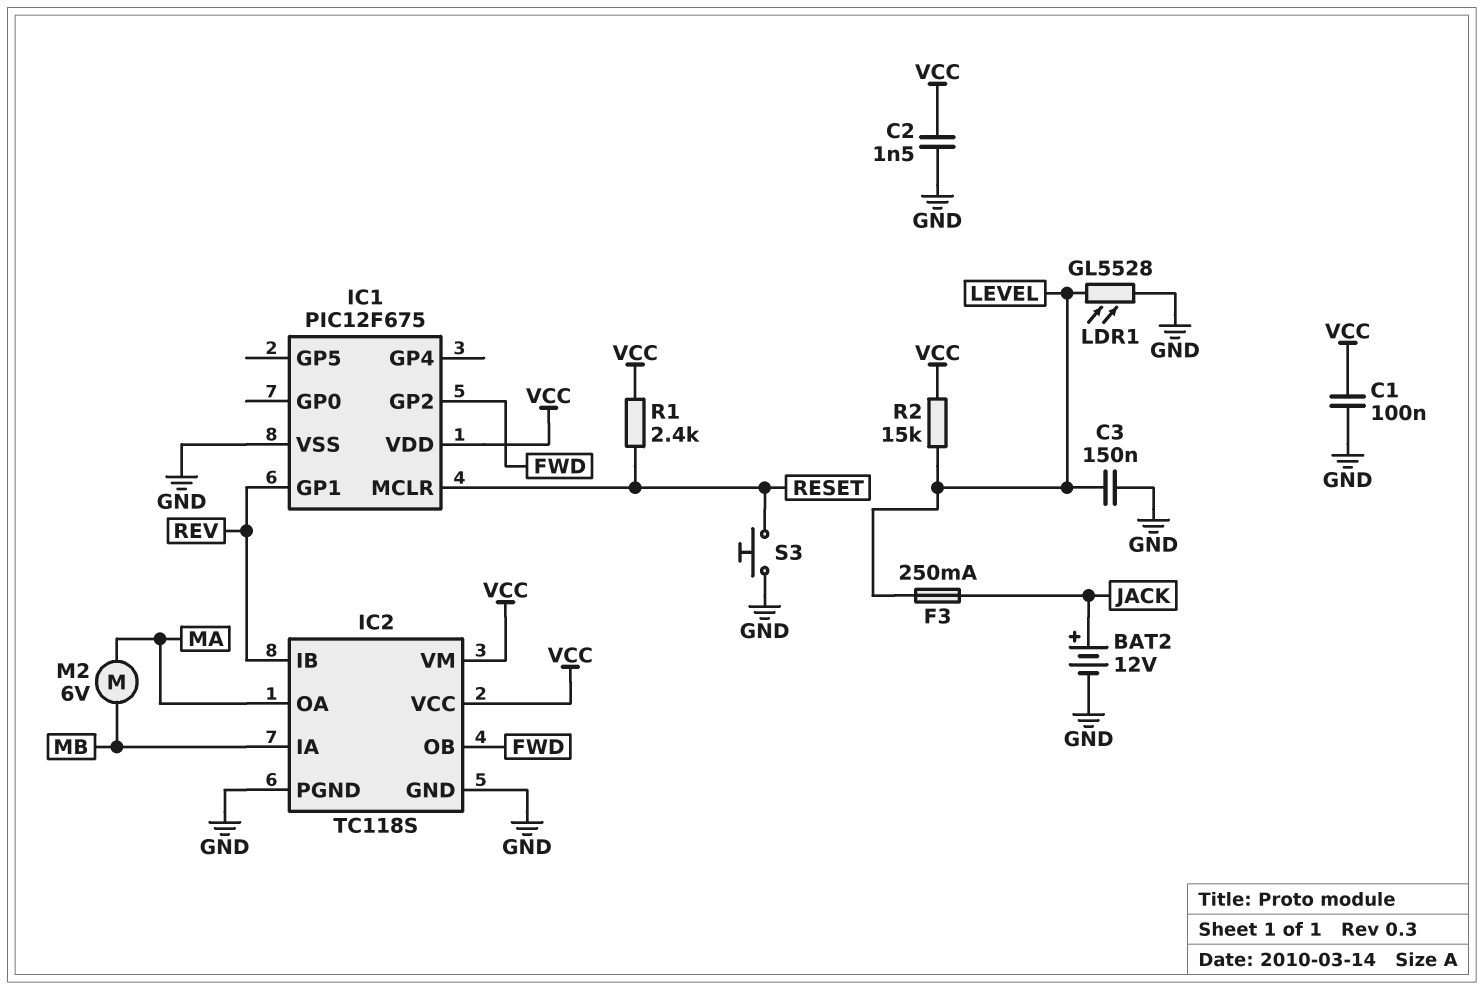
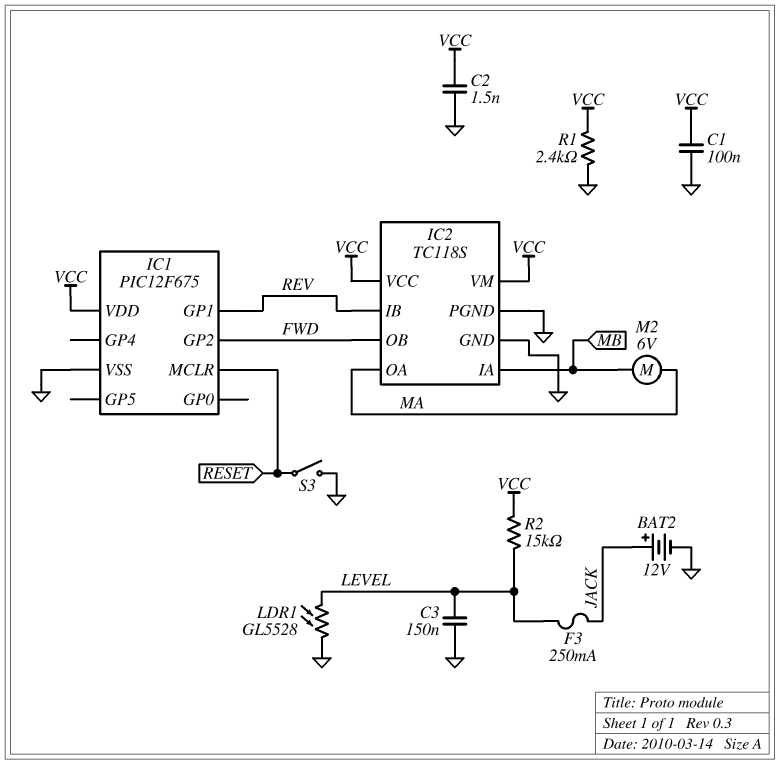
R1: 2.4k (RESET, VCC) -> 2.4k (GND, VCC)
S3: button (GND, RESET) -> switch (GND, RESET)

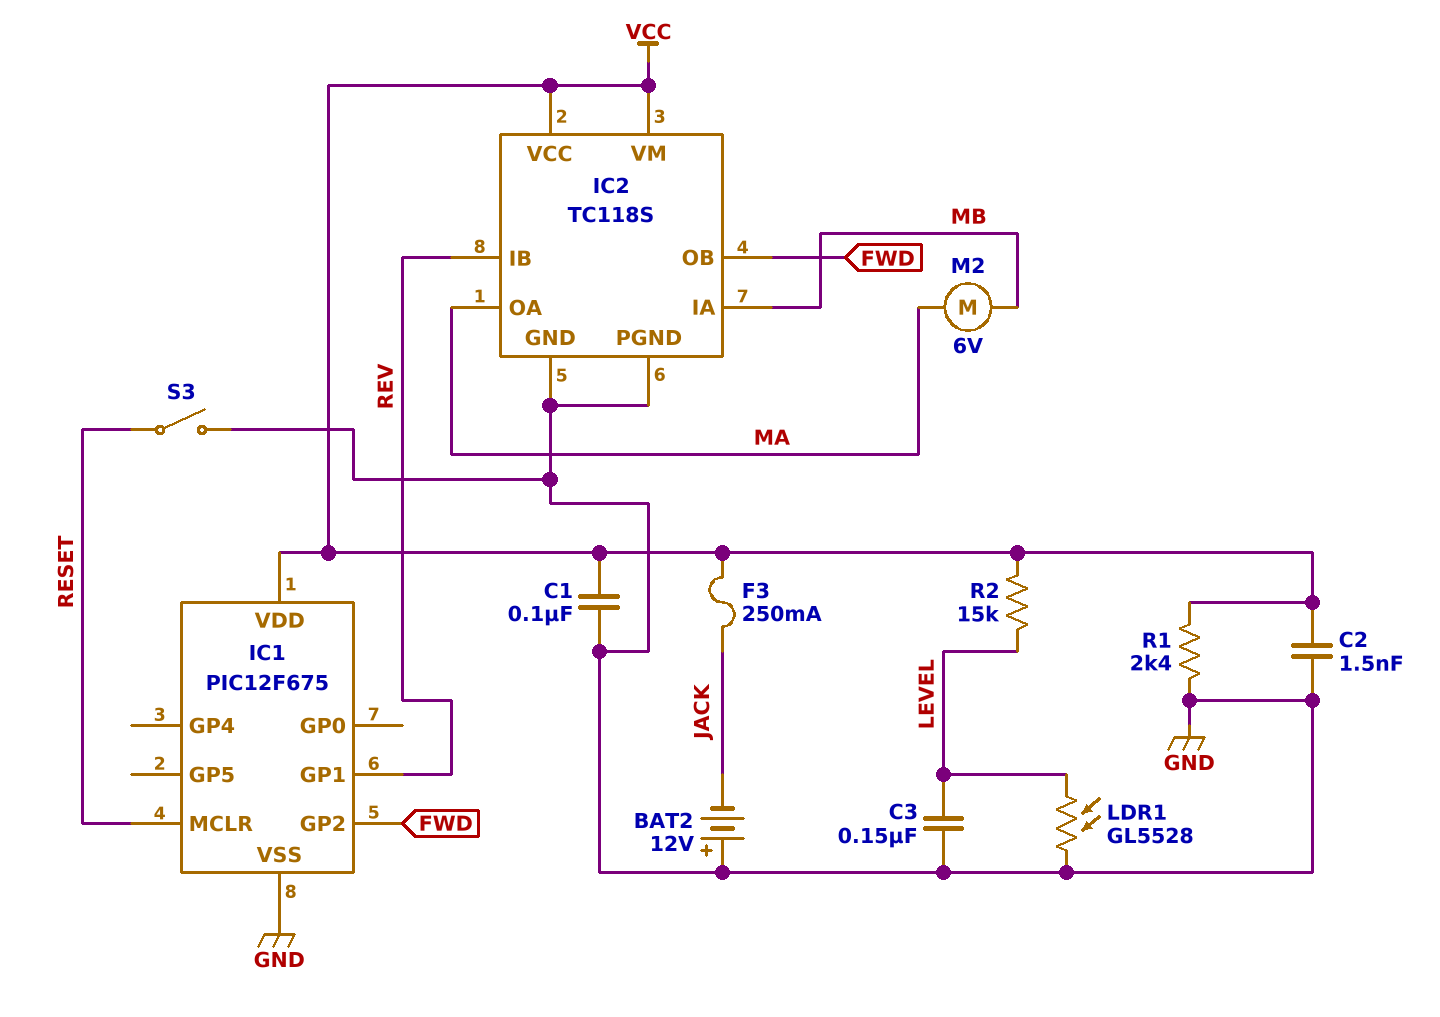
BAT2: 12V (plus JACK, minus GND) -> 12V (plus GND, minus JACK)
F3: 250mA (JACK, LEVEL) -> 250mA (JACK, VCC)

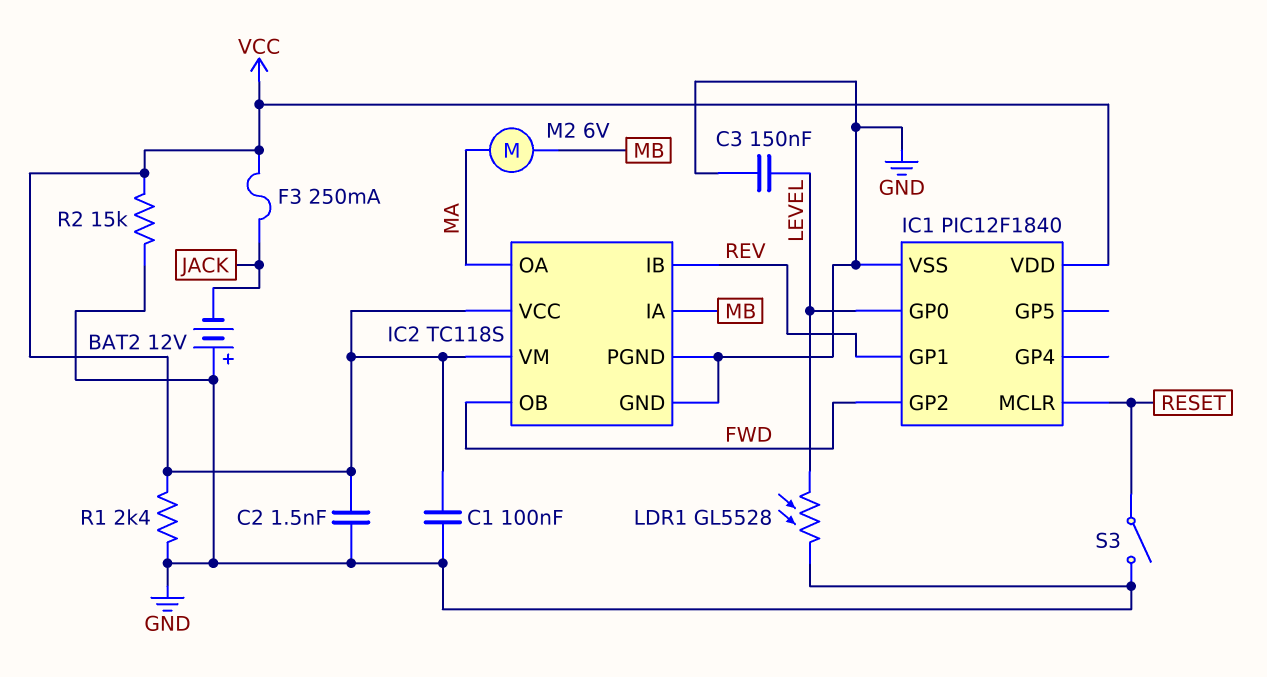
IC1: PIC12F675 -> PIC12F1840
IC1 pin GP0: none -> LEVEL
R2: 15k (LEVEL, VCC) -> 15k (GND, VCC)

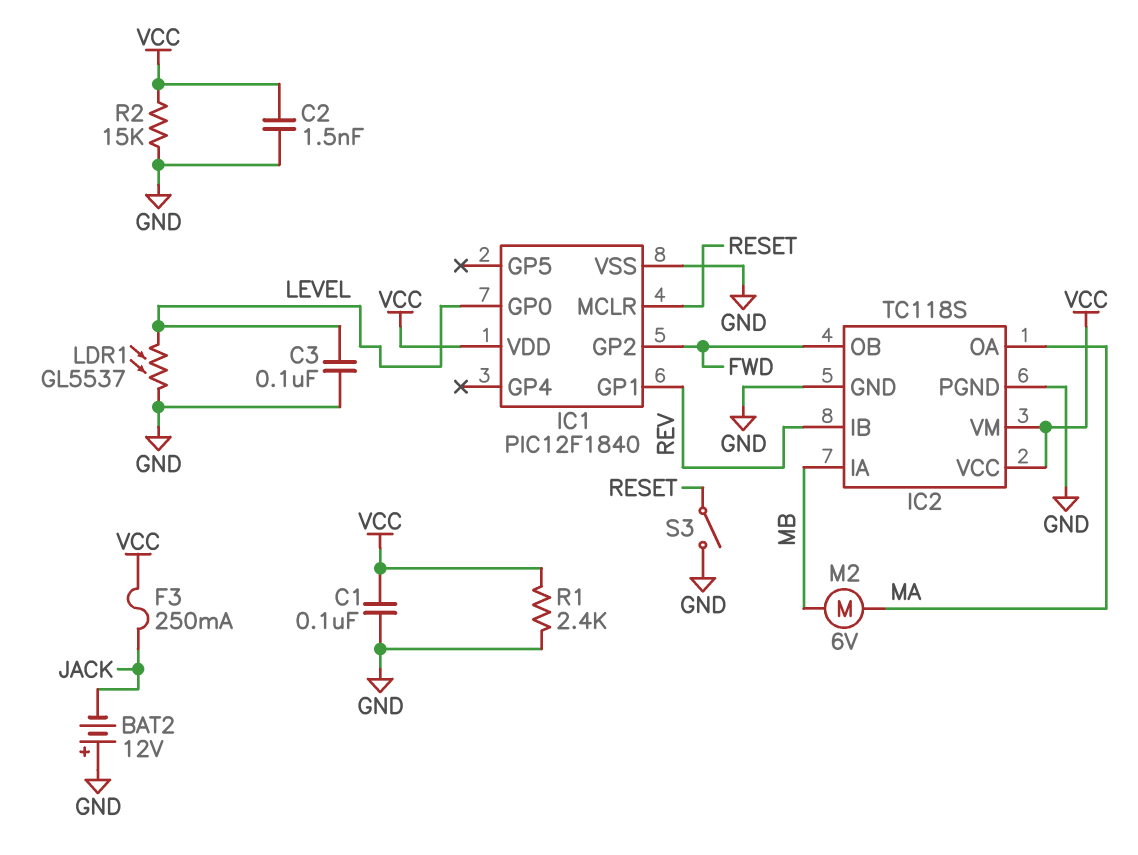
C3: 150nF (GND, LEVEL) -> 100nF (GND, LEVEL)
LDR1: GL5528 (GND, LEVEL) -> GL5537 (GND, LEVEL)

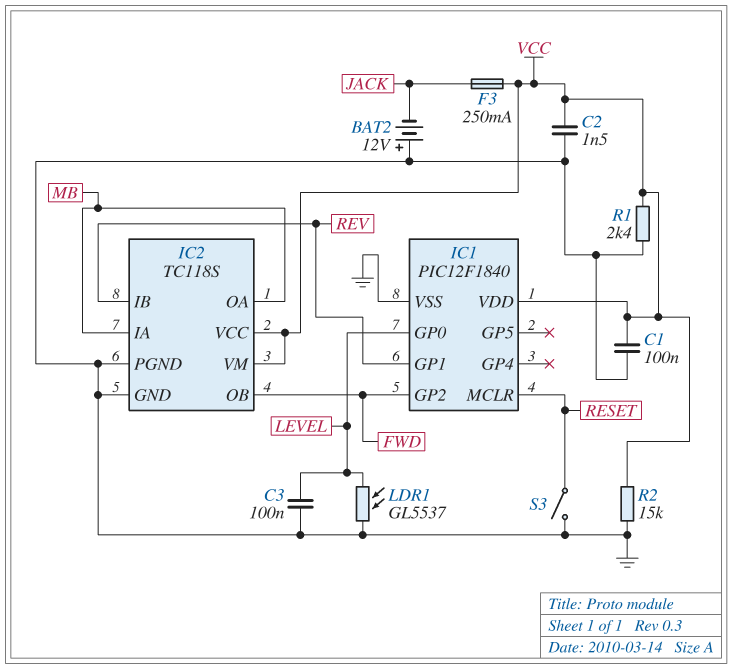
IC2 pin OA: MA -> MB
M2: motor 6V (MA, MB) -> none

